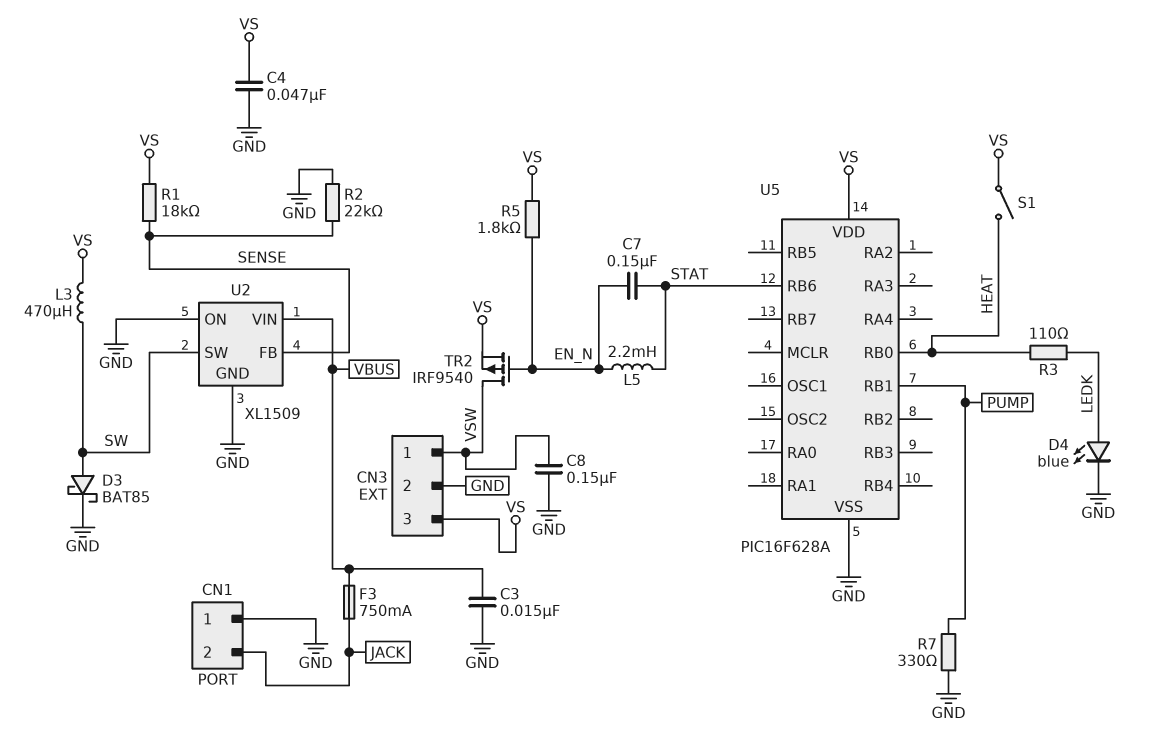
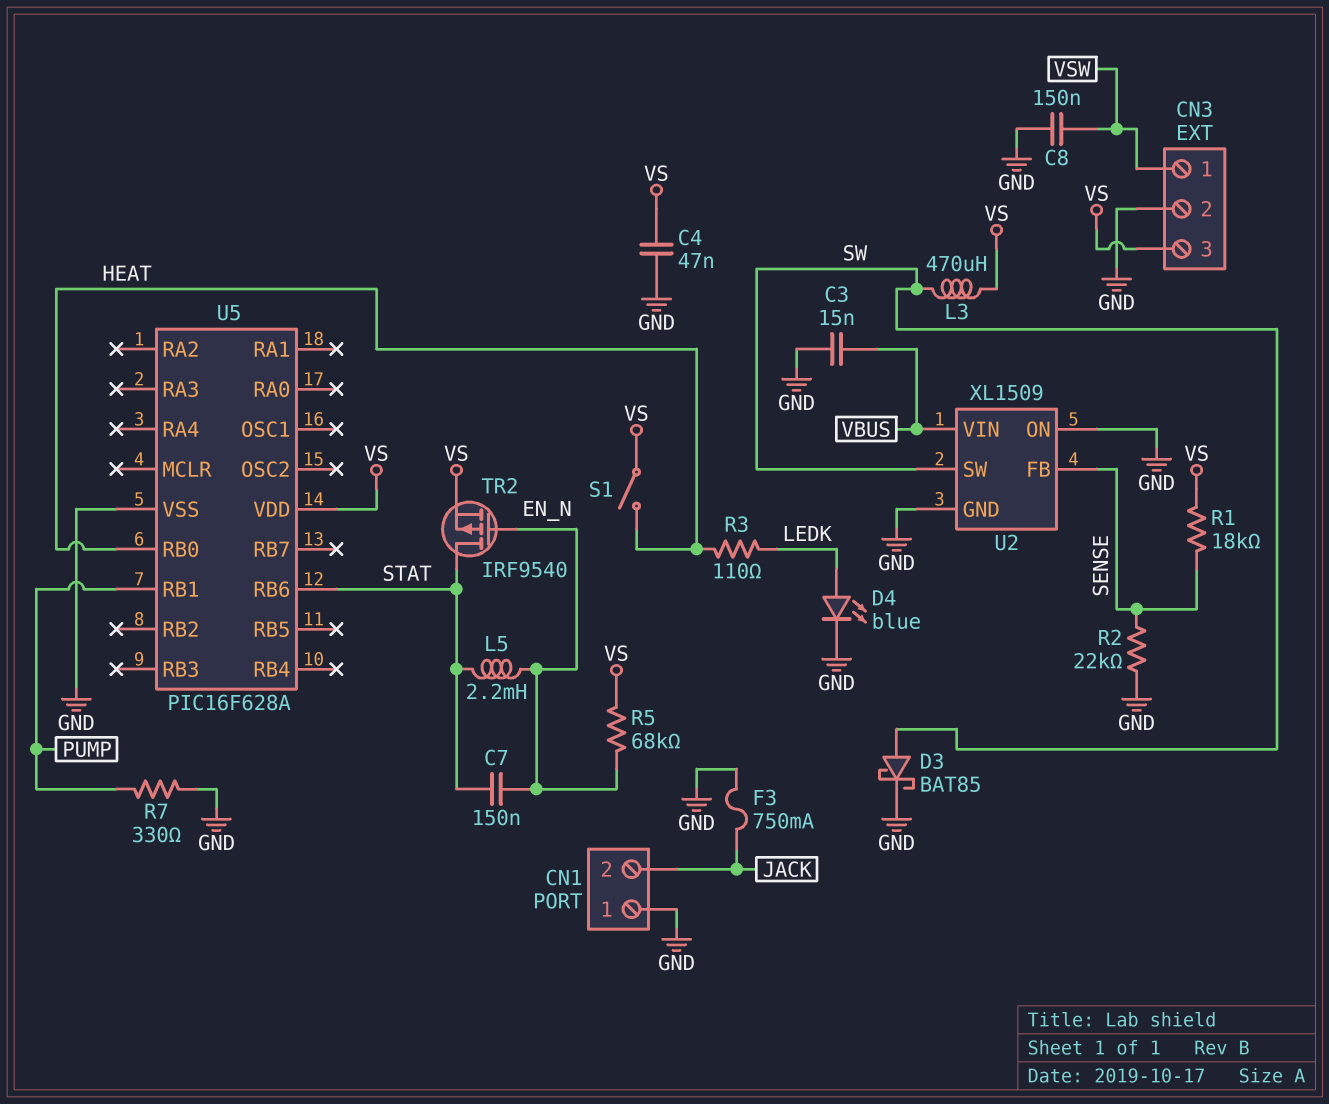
F3: 750mA (JACK, VBUS) -> 750mA (GND, JACK)
R5: 1.8k (EN_N, VS) -> 68k (EN_N, VS)
TR2: PMOS IRF9540 (G EN_N, D VSW, S VS) -> PMOS IRF9540 (G EN_N, D STAT, S VS)

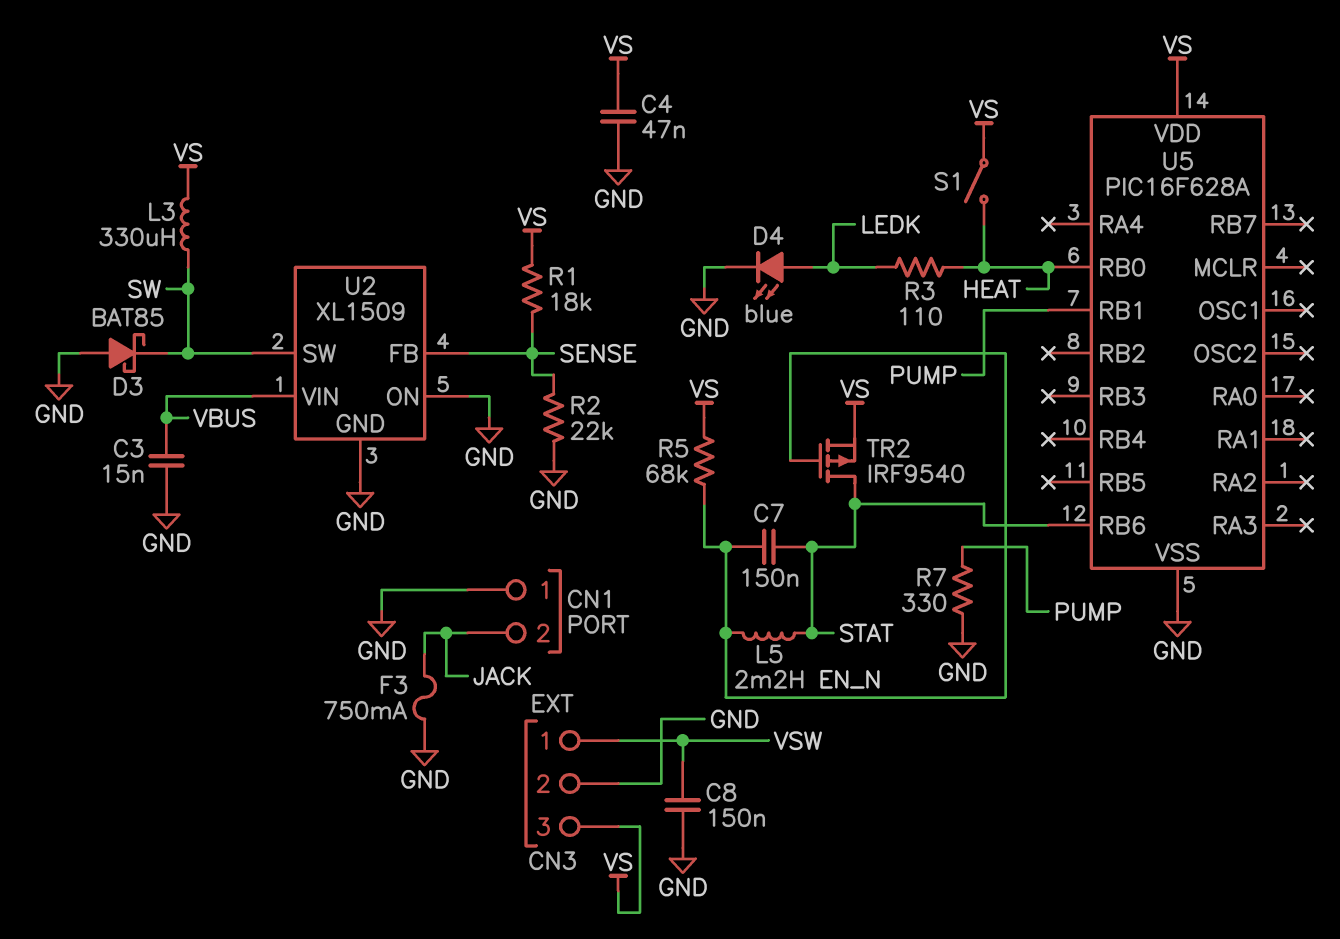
D3: schottky BAT85 (A SW, K GND) -> schottky BAT85 (A GND, K SW)
L3: 470uH (SW, VS) -> 330uH (SW, VS)

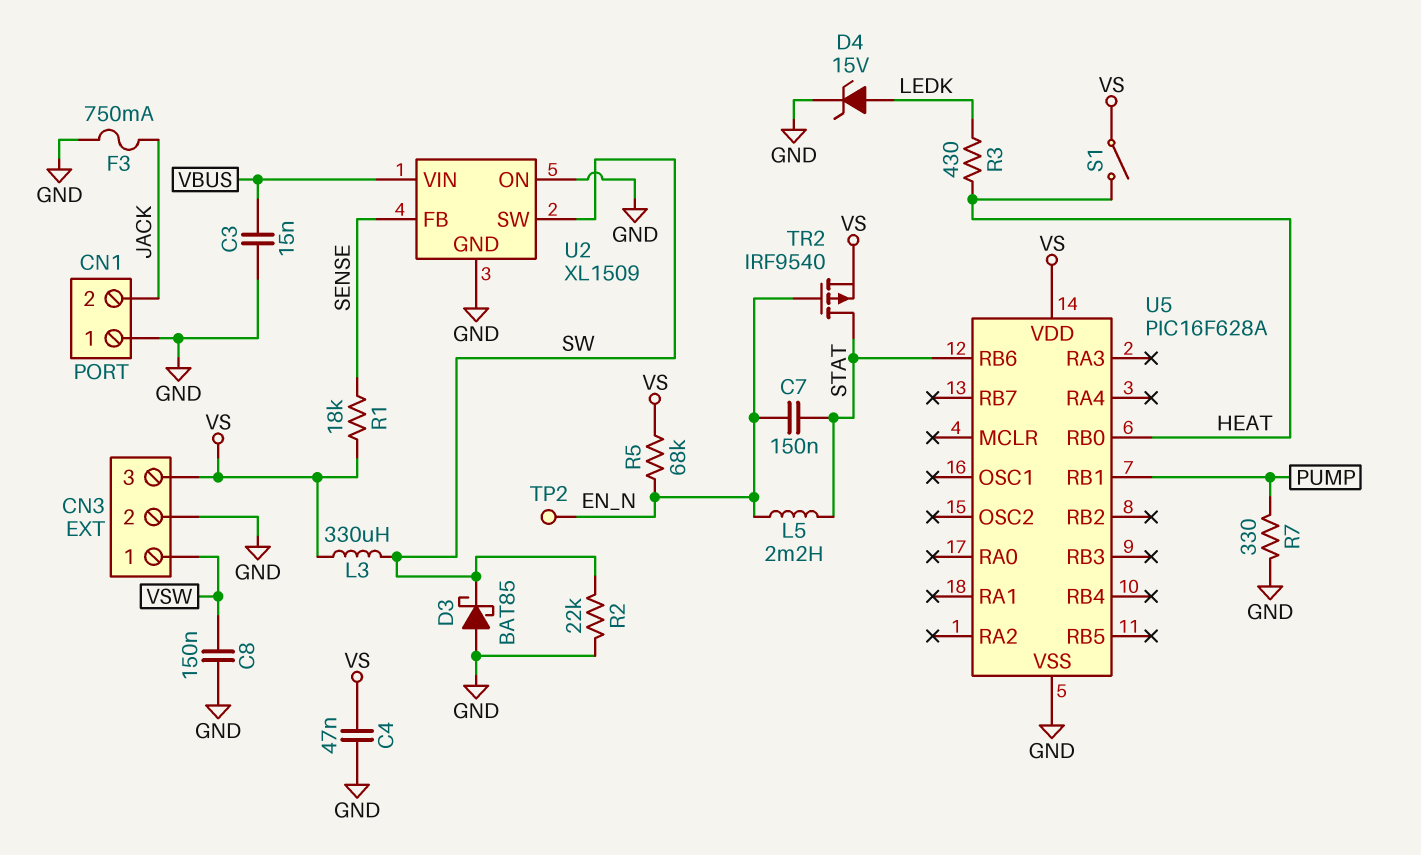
D4: LED blue (A LEDK, K GND) -> zener 15V (A LEDK, K GND)
R2: 22k (GND, SENSE) -> 22k (GND, SW)
R3: 110 (HEAT, LEDK) -> 430 (HEAT, LEDK)
TP2: none -> test point (EN_N)

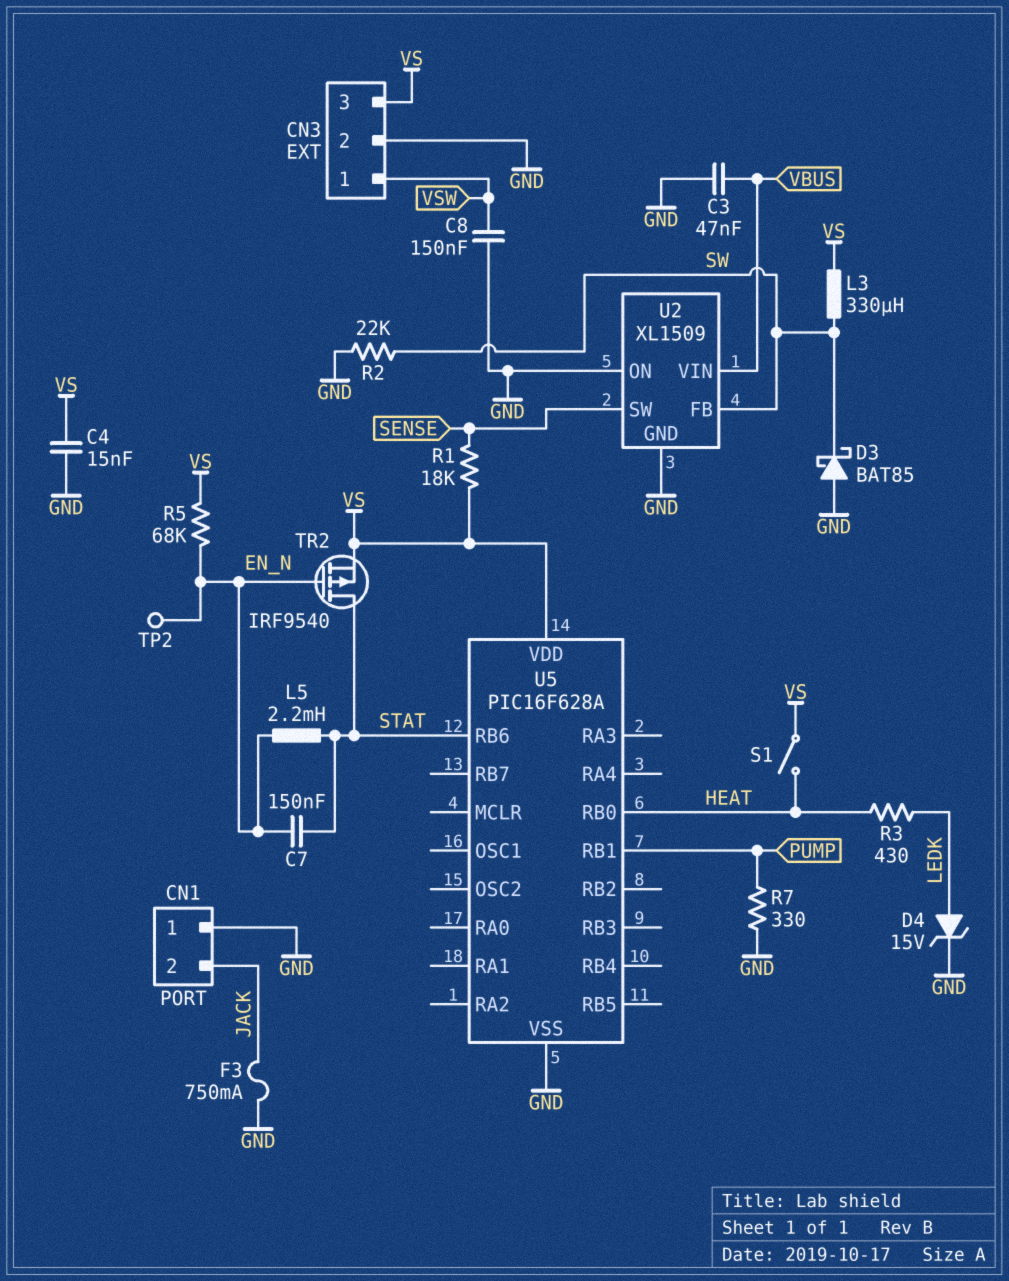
C3: 15nF (GND, VBUS) -> 47nF (GND, VBUS)
C4: 47nF (GND, VS) -> 15nF (GND, VS)
U2 pin FB: SENSE -> SW
U2 pin SW: SW -> SENSE

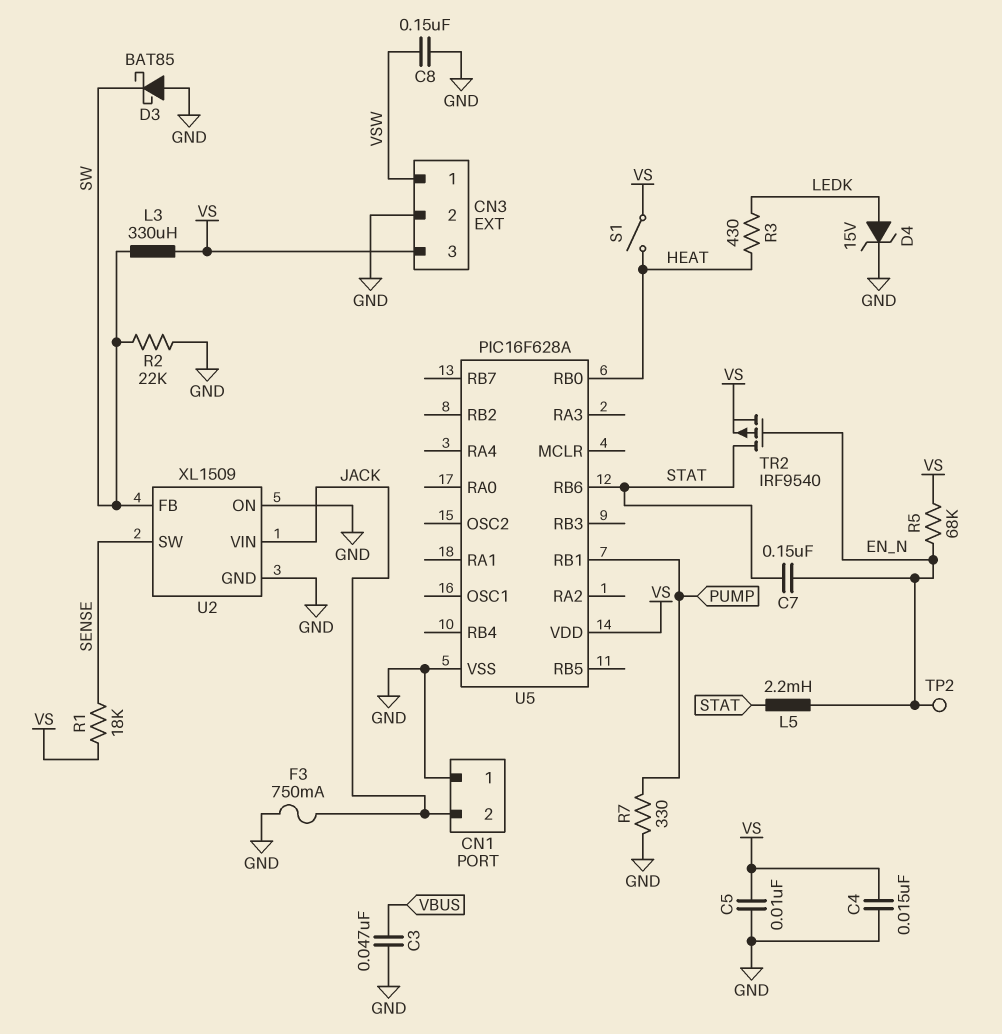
C5: none -> 10nF (GND, VS)
U2 pin VIN: VBUS -> JACK

